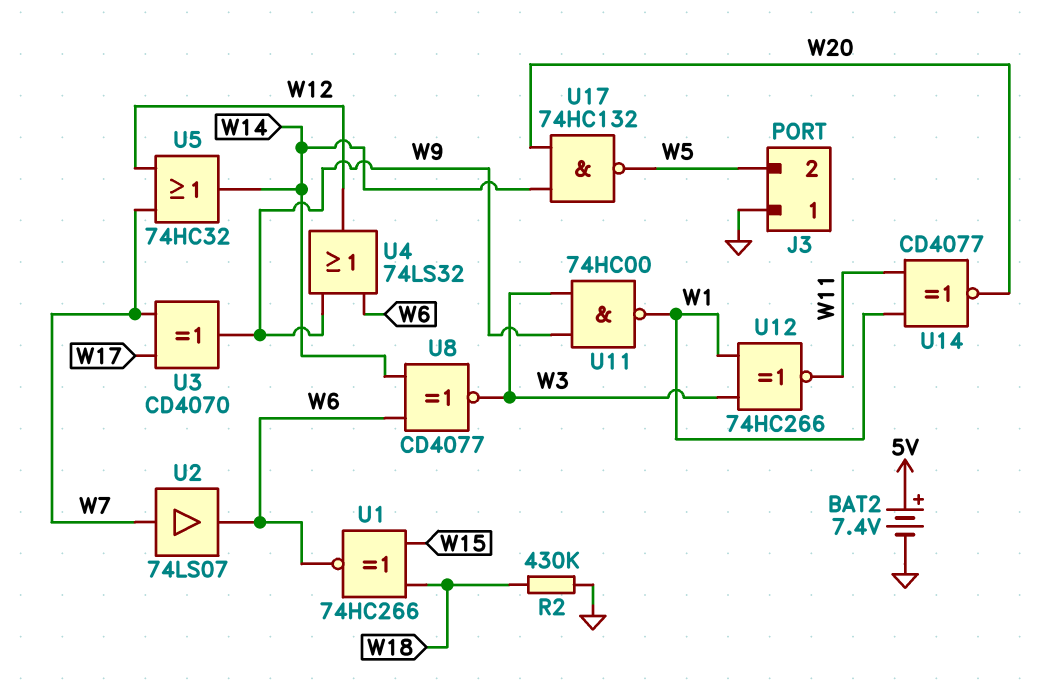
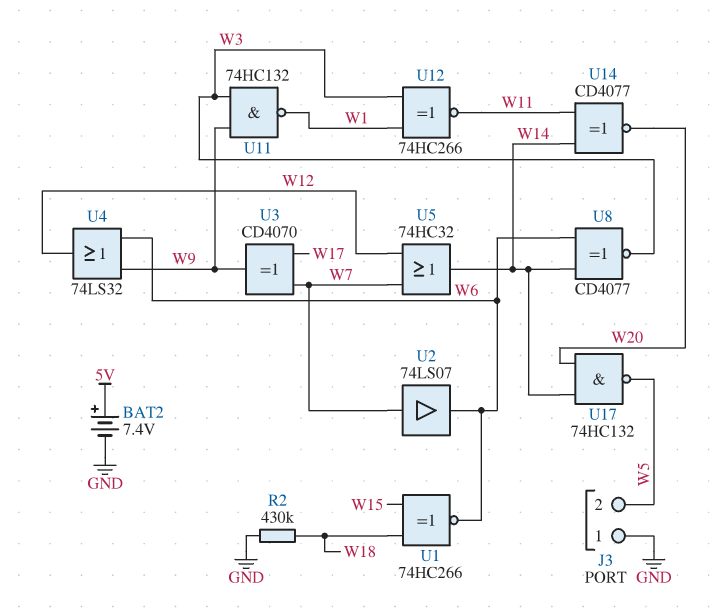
U11: NAND 74HC00 (in W3, in W9, out W1) -> NAND 74HC132 (in W3, in W9, out W1)
U14: XNOR CD4077 (in W1, in W11, out W20) -> XNOR CD4077 (in W11, in W14, out W20)

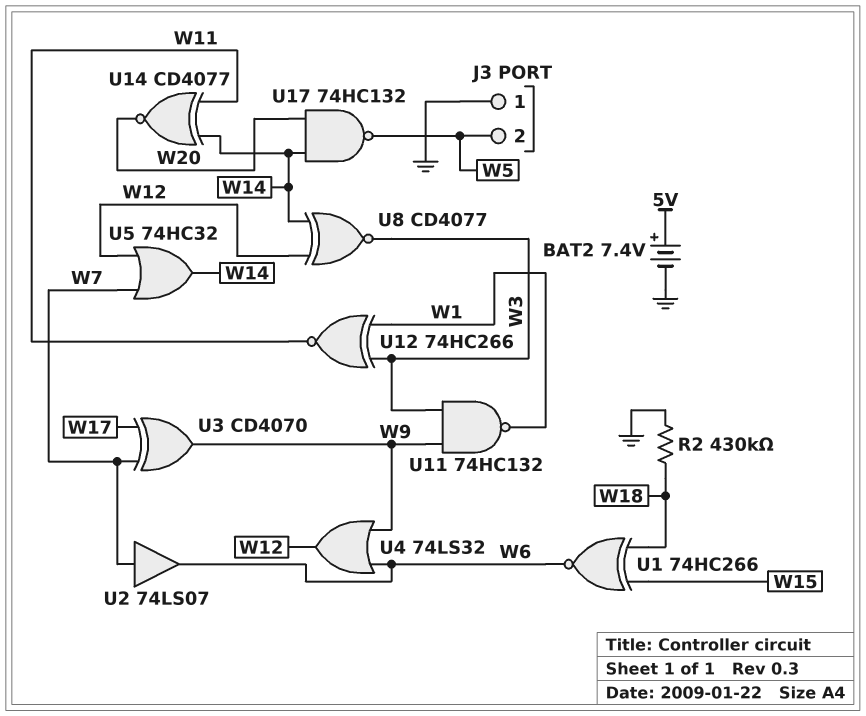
U8: XNOR CD4077 (in W6, in W14, out W3) -> XNOR CD4077 (in W12, in W14, out W3)

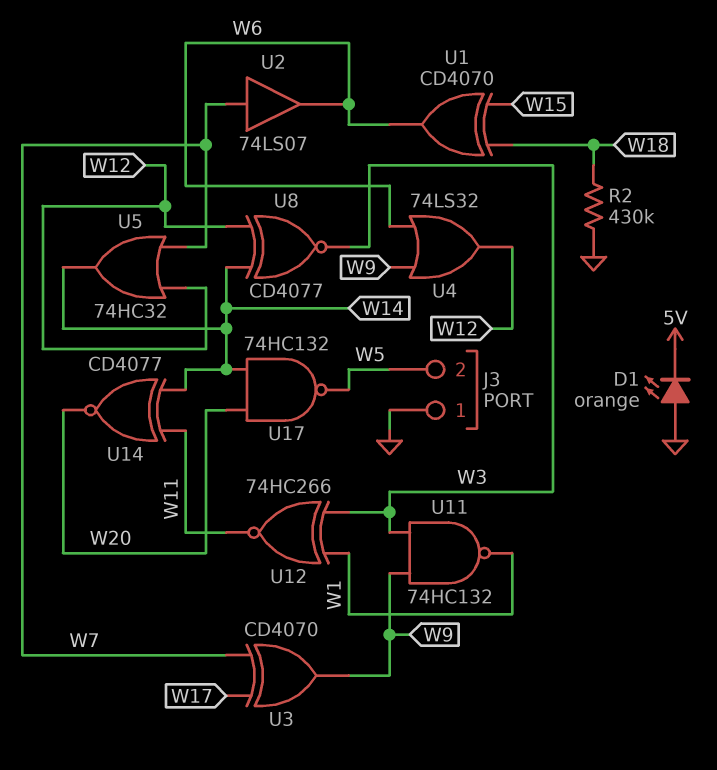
BAT2: 7.4V (plus 5V, minus GND) -> none
D1: none -> LED orange (A GND, K 5V)
U1: XNOR 74HC266 (in W15, in W18, out W6) -> XOR CD4070 (in W15, in W18, out W6)

